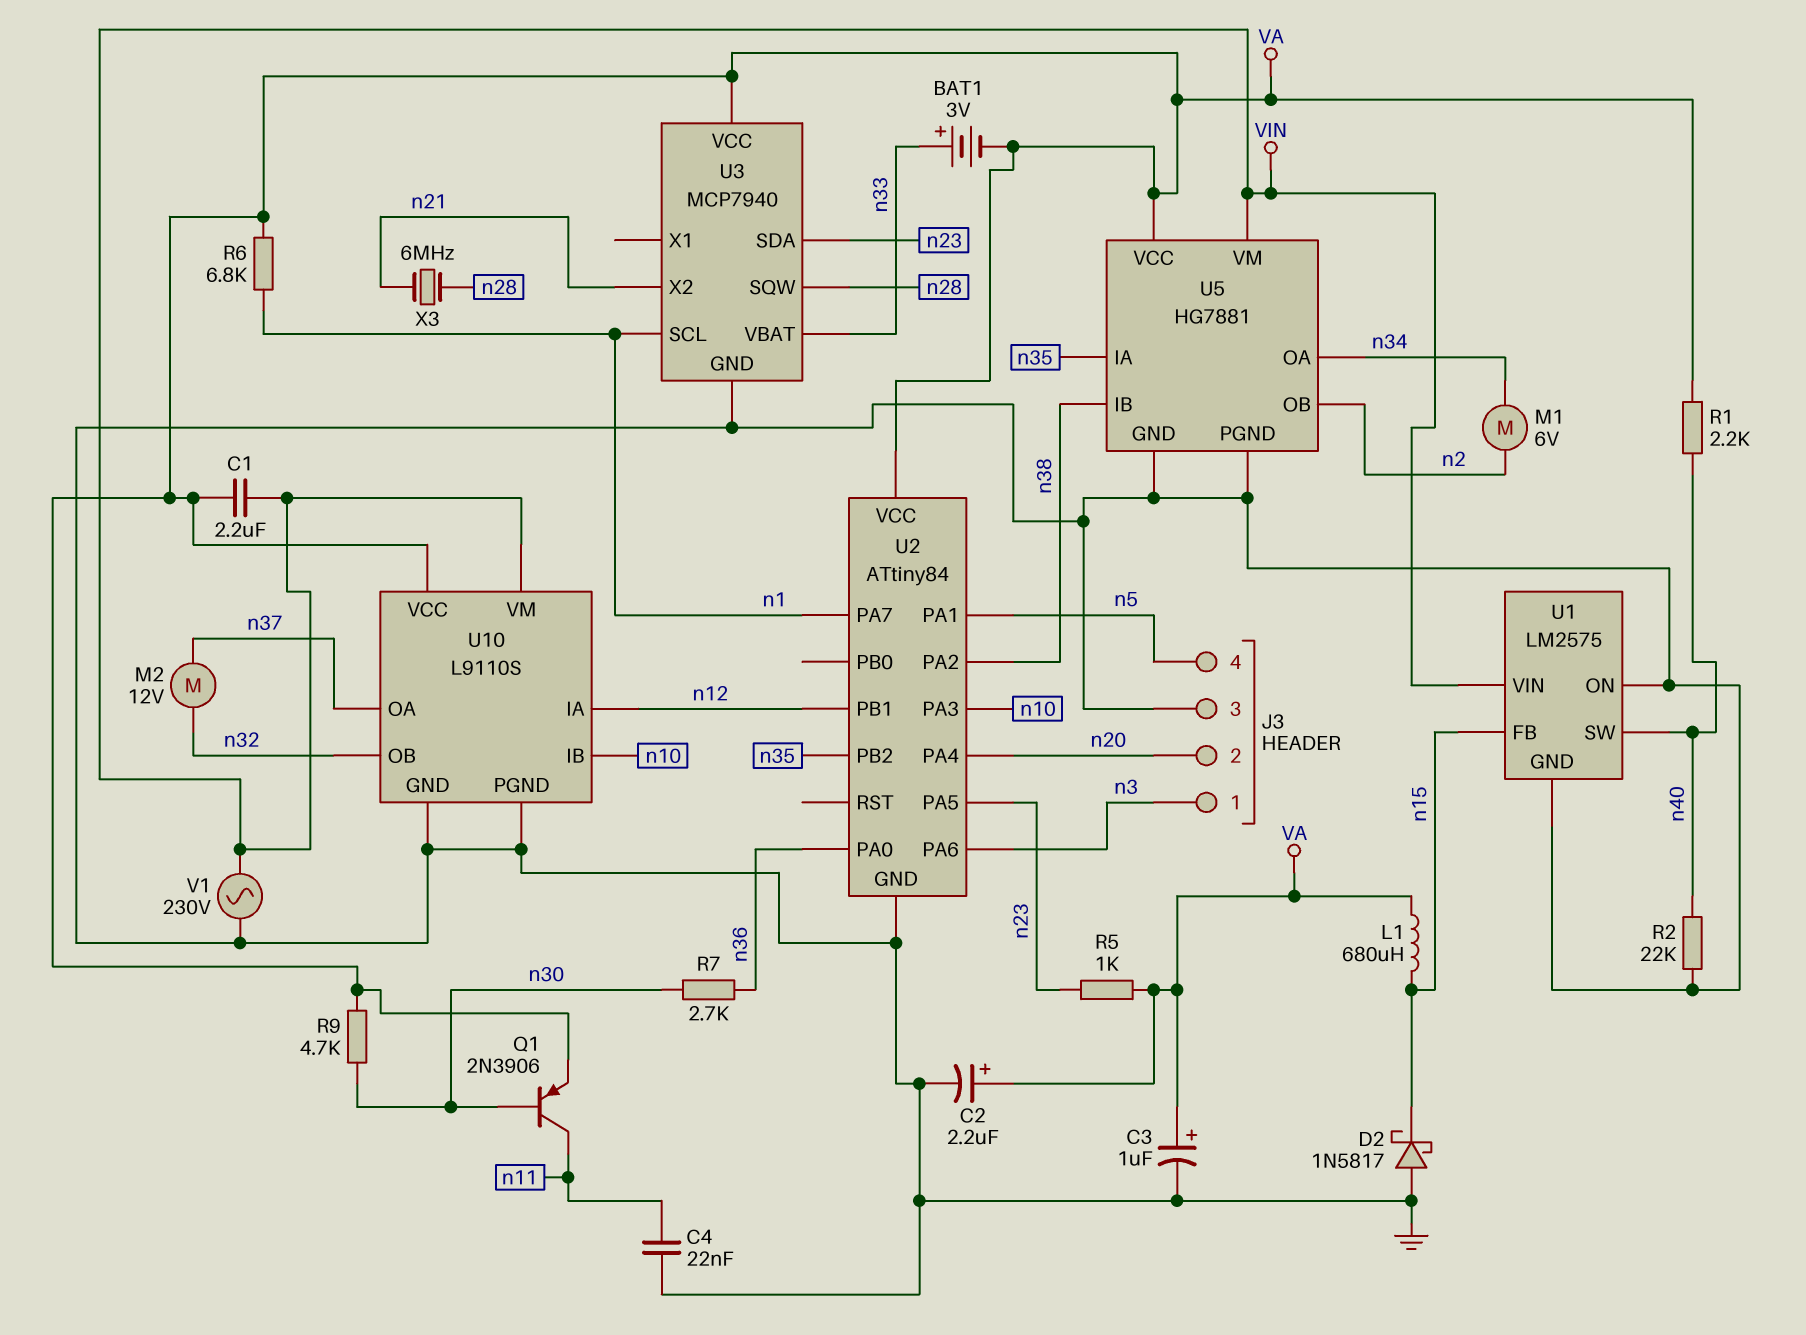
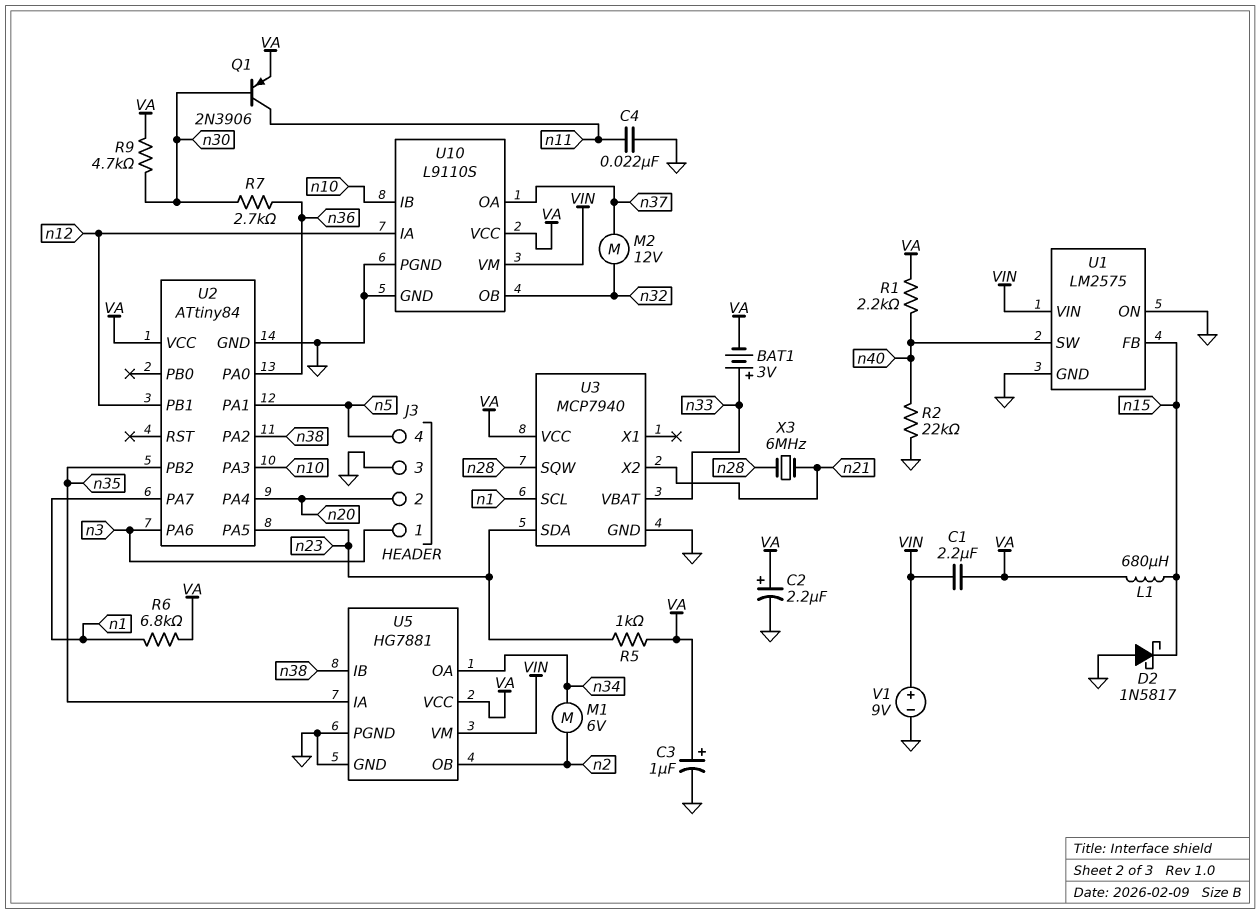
V1: AC 230V (GND, VIN) -> 9V (plus VIN, minus GND)

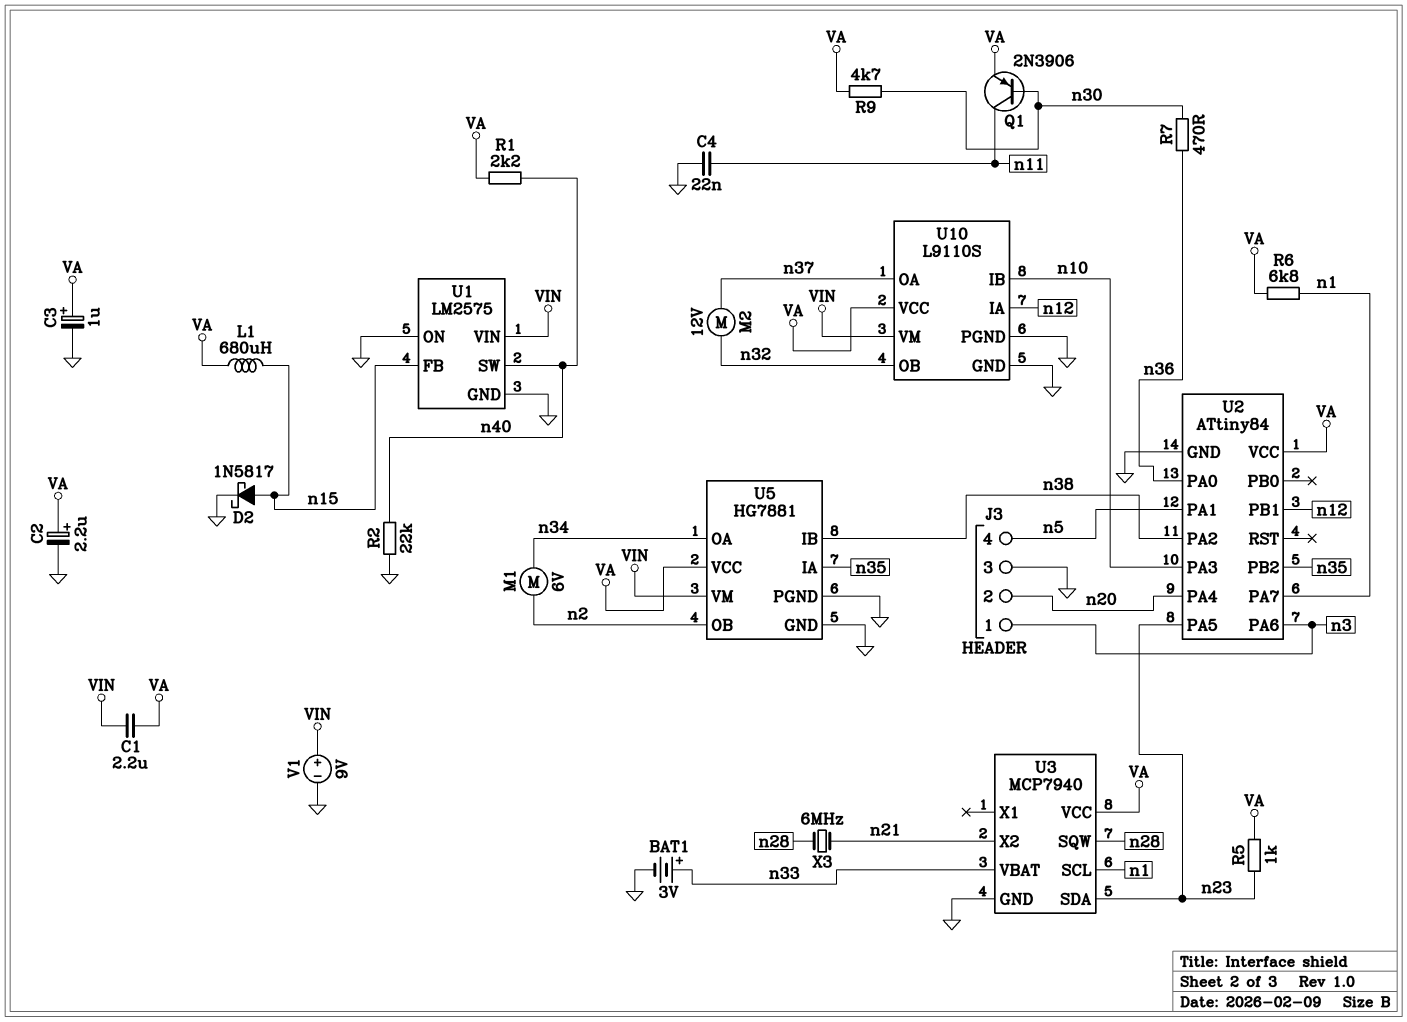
BAT1: 3V (plus n33, minus VA) -> 3V (plus n33, minus GND)
D2: schottky 1N5817 (A GND, K n15) -> schottky 1N5817 (A n15, K GND)
R7: 2.7k (n30, n36) -> 470 (n30, n36)

